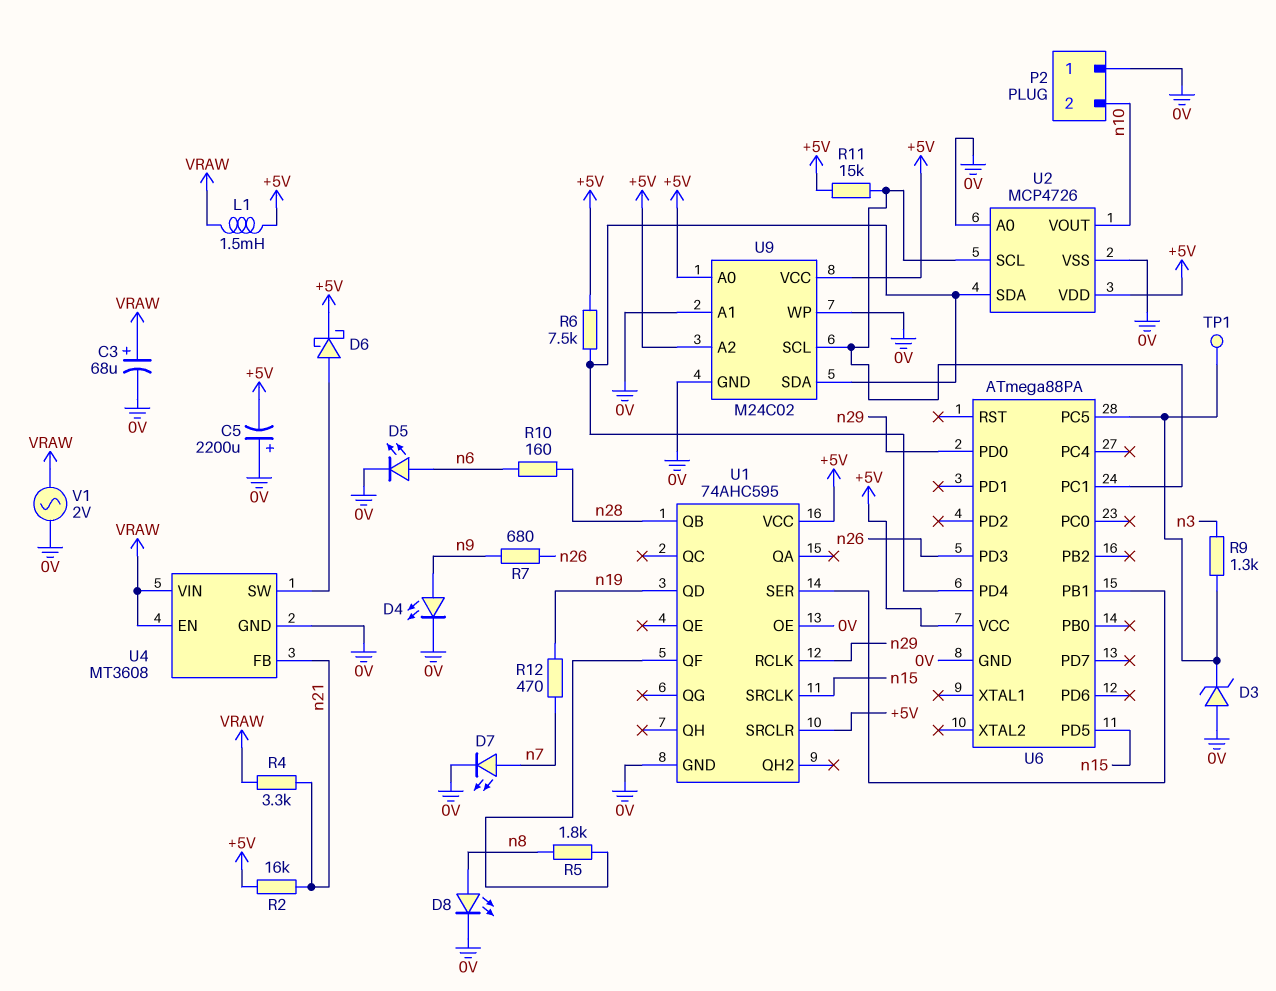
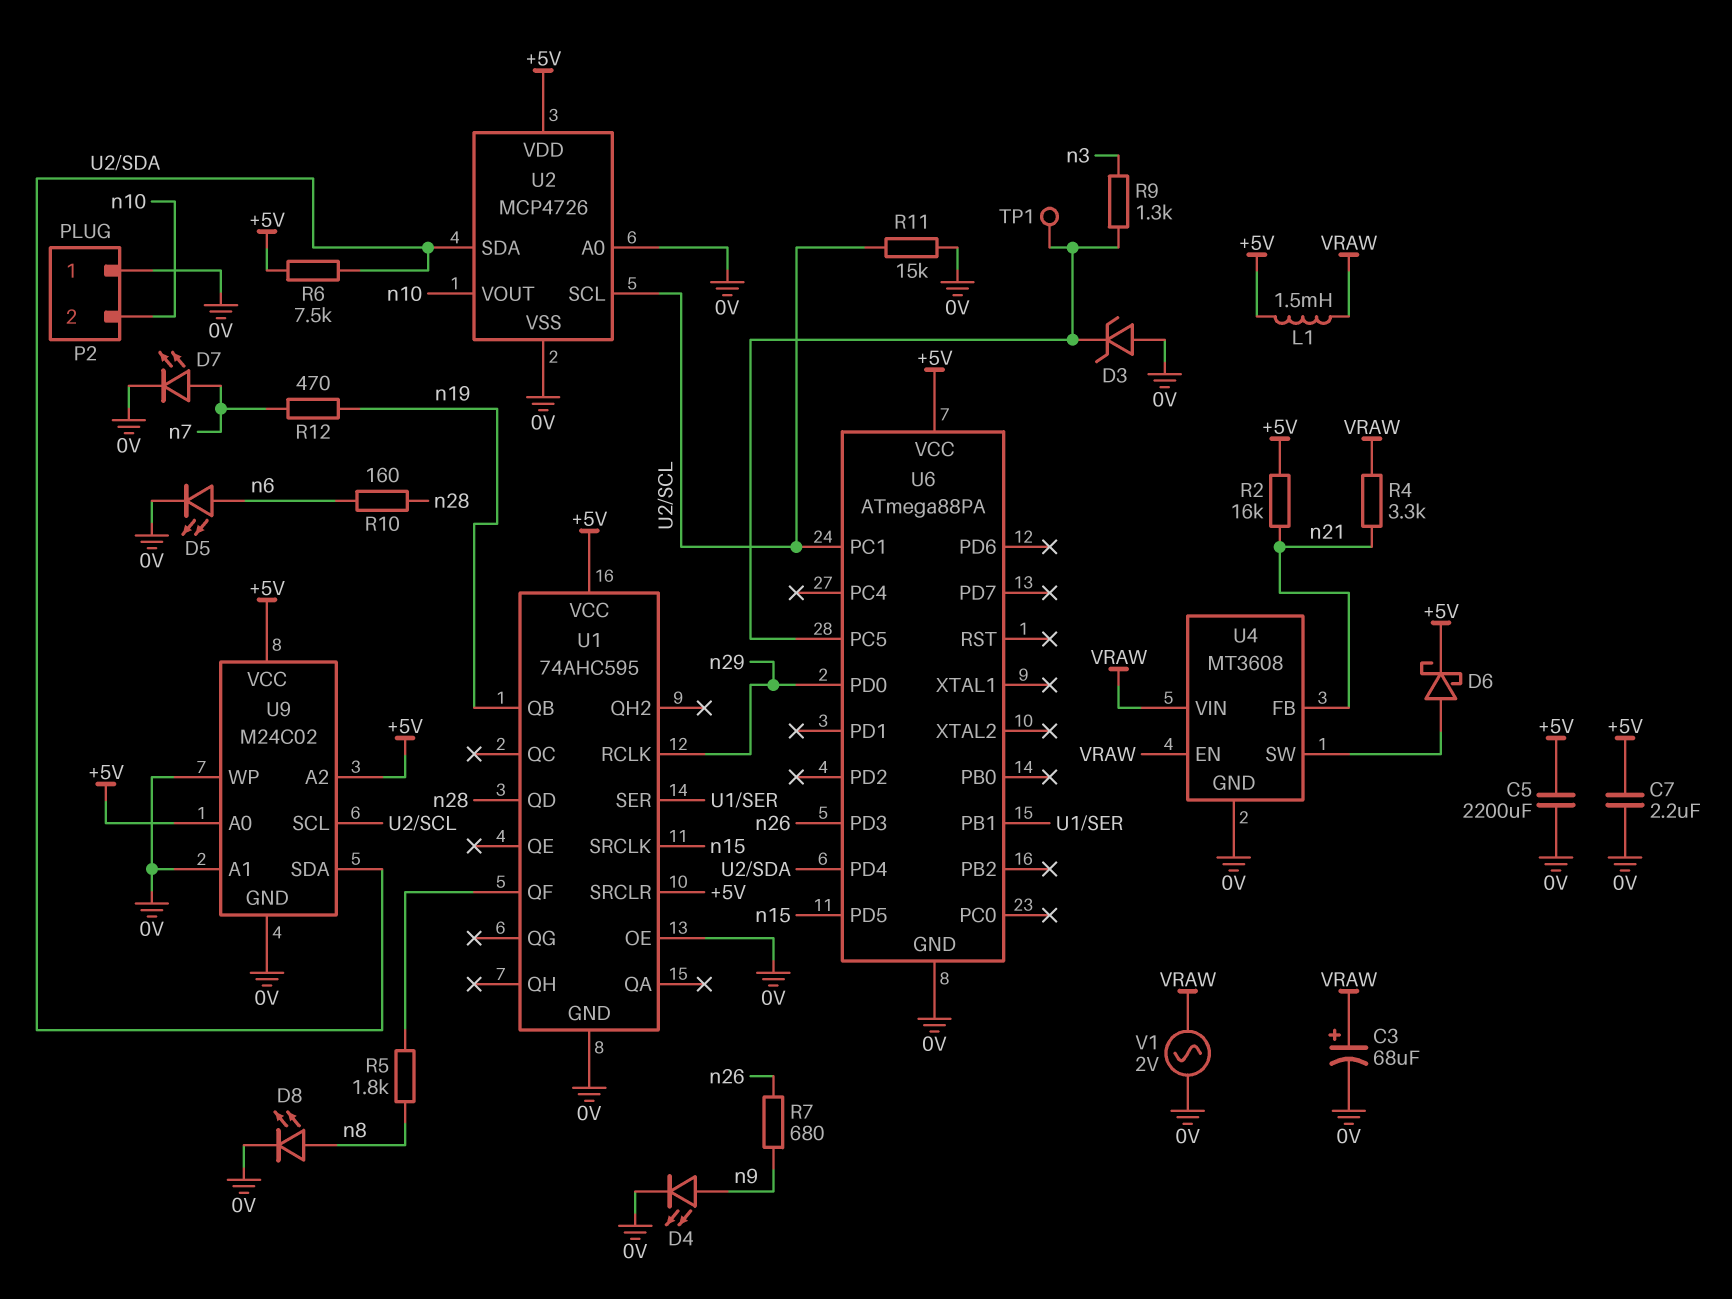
C5: 2200uF (plus 0V, minus +5V) -> 2200uF (+5V, 0V)
C7: none -> 2.2uF (+5V, 0V)
R11: 15k (+5V, U2/SCL) -> 15k (0V, U2/SCL)
U1 pin QB: n28 -> n19
U1 pin QD: n19 -> n28

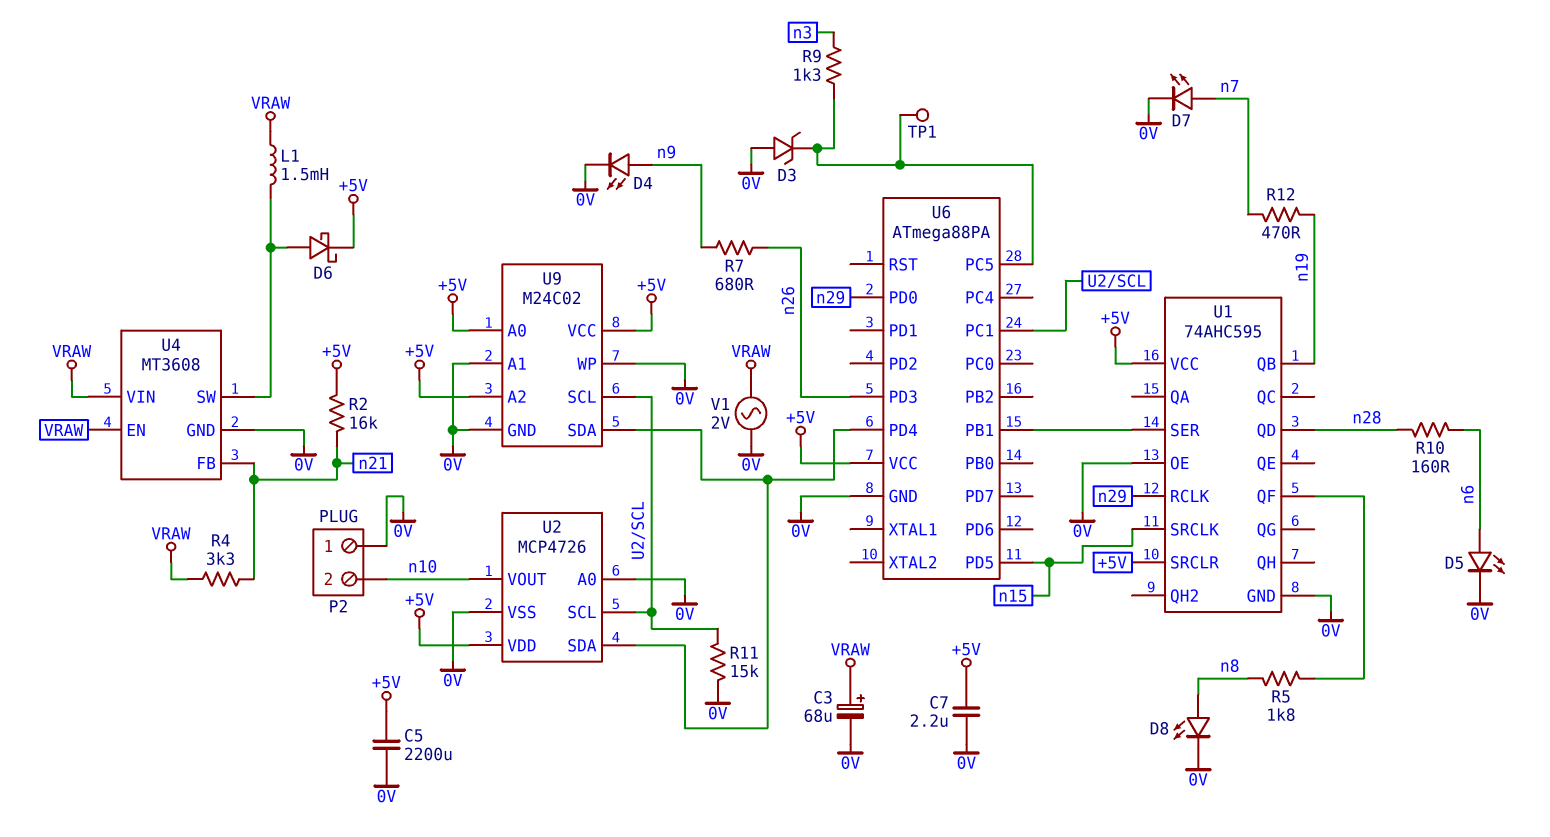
L1: 1.5mH (+5V, VRAW) -> 1.5mH (U4/SW, VRAW)
R6: 7.5k (+5V, U2/SDA) -> none

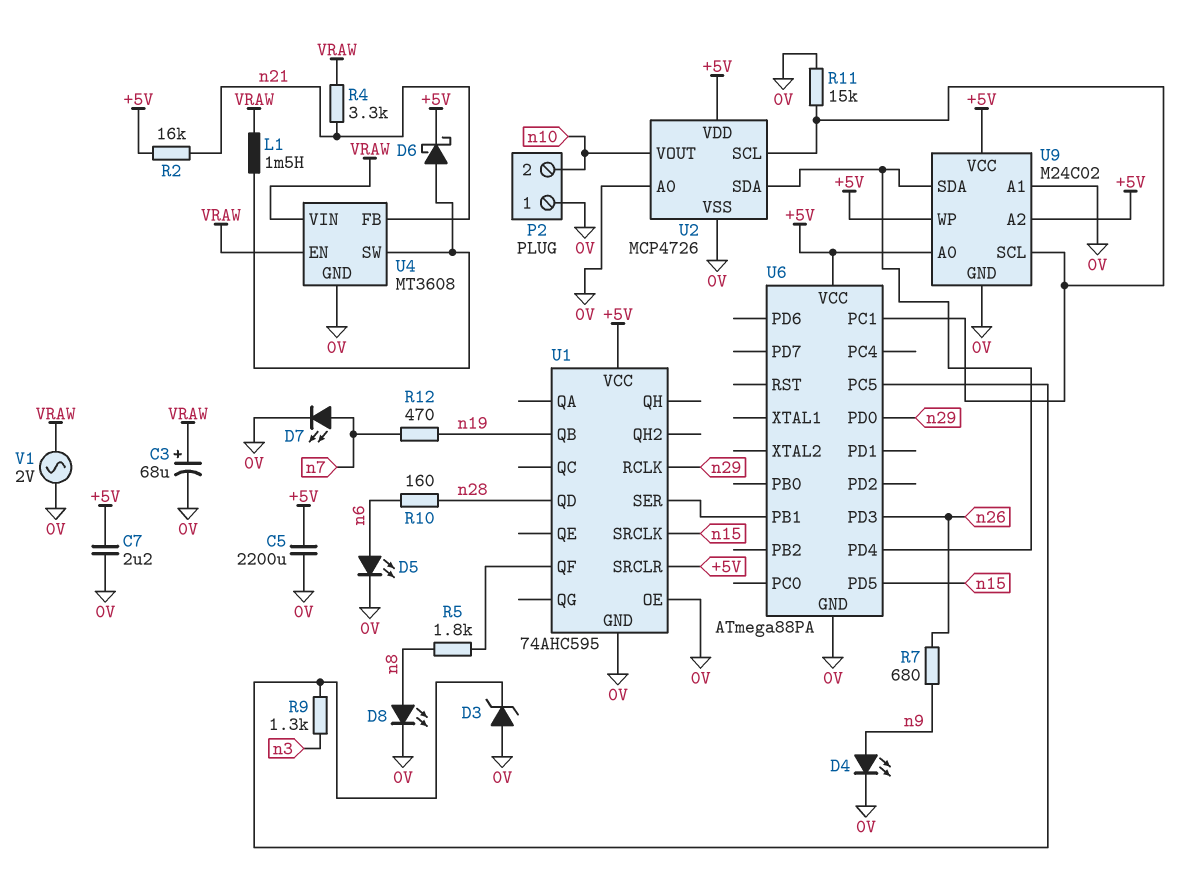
TP1: test point (U6/PC5) -> none
U9 pin WP: 0V -> +5V

